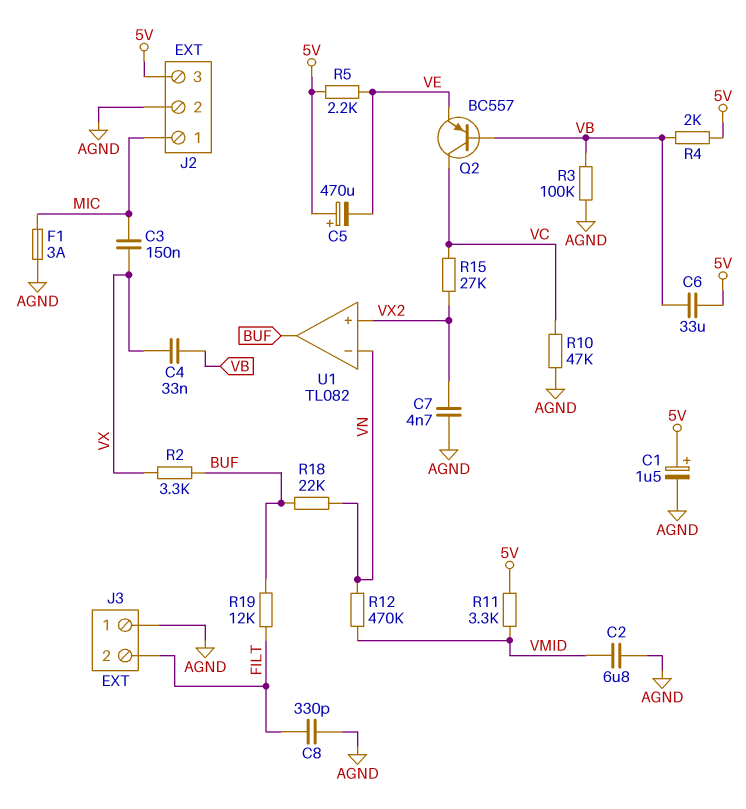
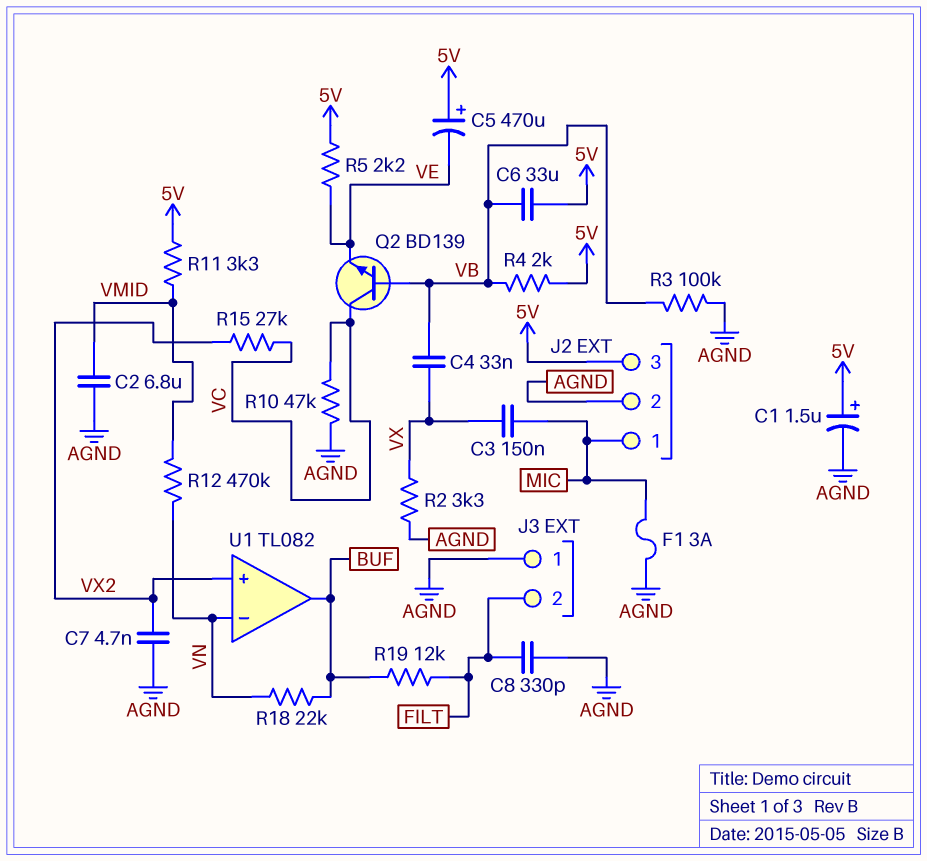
Q2: PNP BC557 (B VB, C VC, E VE) -> NPN BD139 (B VB, C VC, E VE)
R2: 3.3k (BUF, VX) -> 3.3k (AGND, VX)

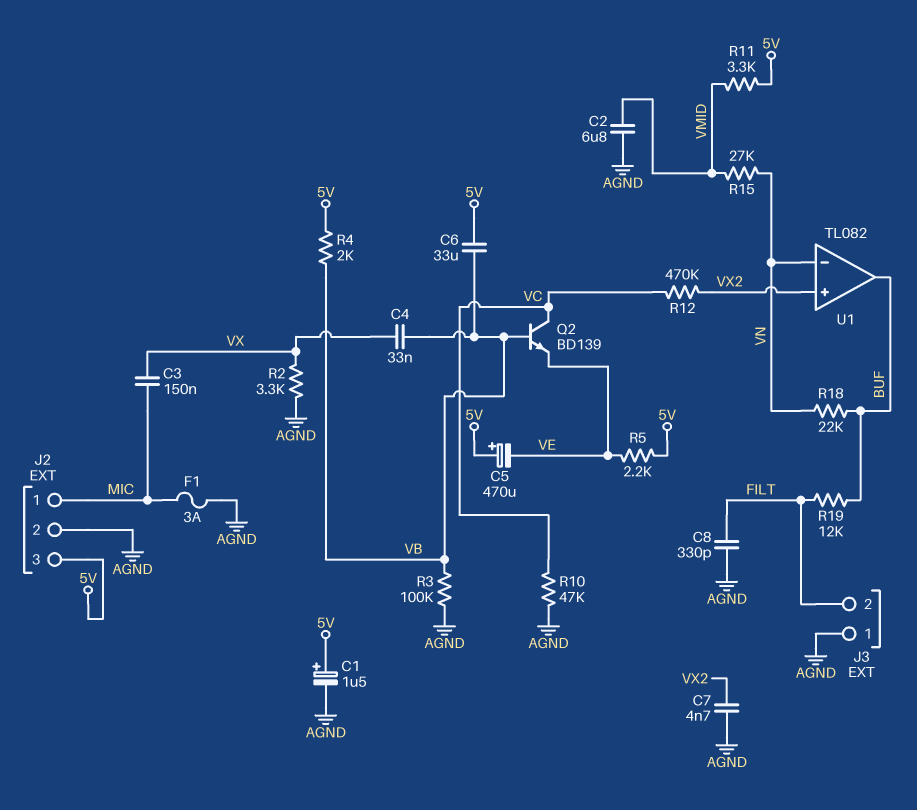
R12: 470k (VMID, VN) -> 470k (VC, VX2)
R15: 27k (VC, VX2) -> 27k (VMID, VN)

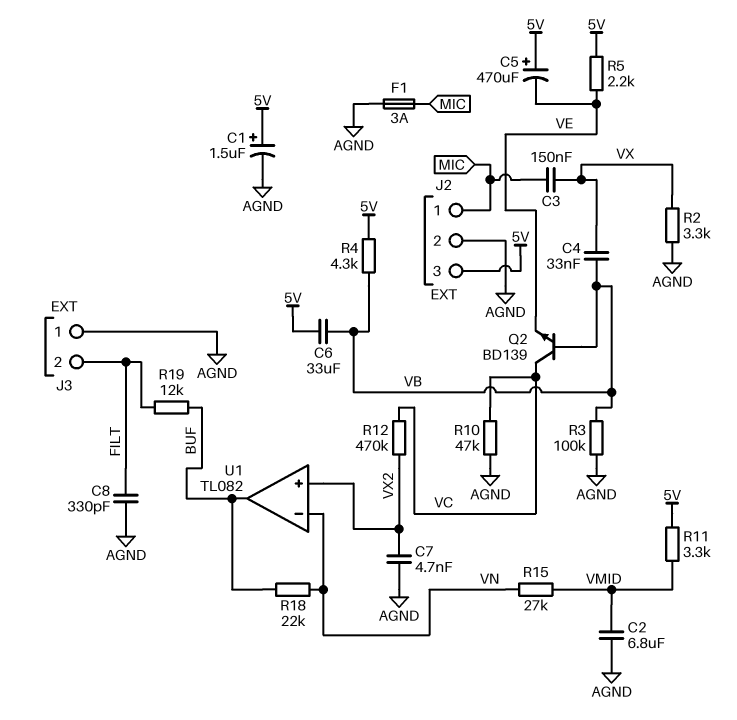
R4: 2k (5V, VB) -> 4.3k (5V, VB)

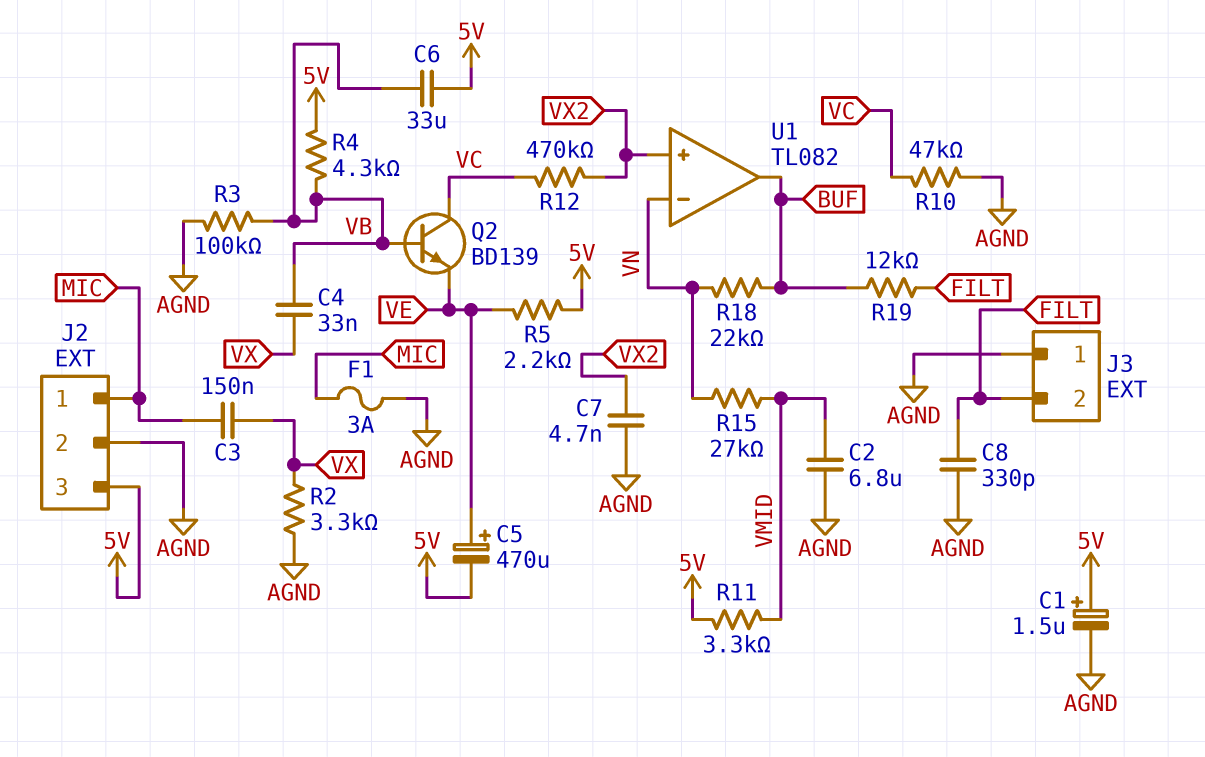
C5: 470uF (plus 5V, minus VE) -> 470uF (plus VE, minus 5V)

